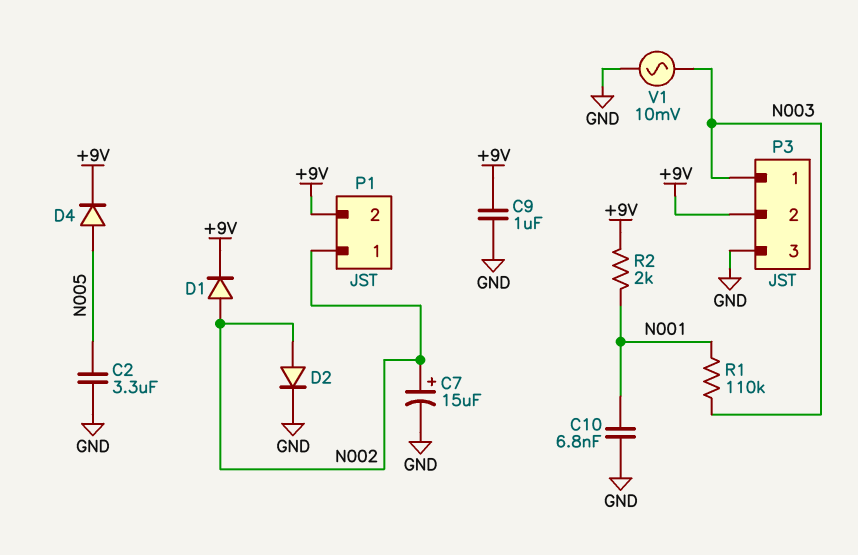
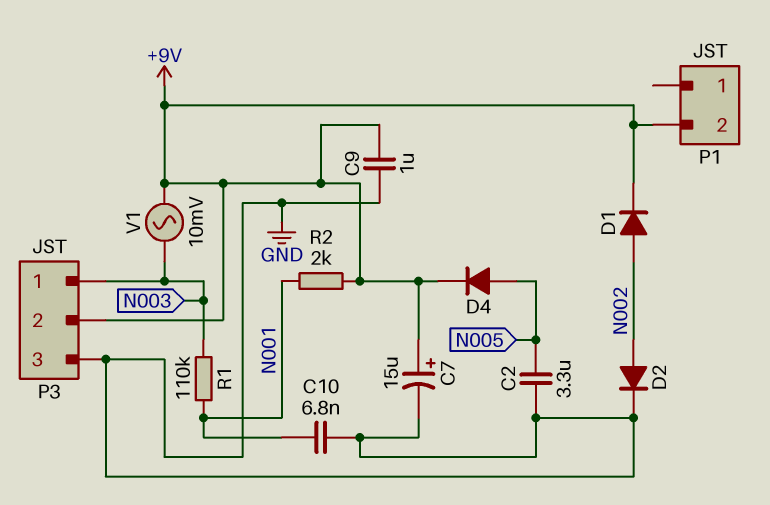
C7: 15uF (plus N002, minus GND) -> 15uF (plus +9V, minus GND)
P1 pin 1: N002 -> none
V1: AC 10mV (GND, N003) -> AC 10mV (+9V, N003)

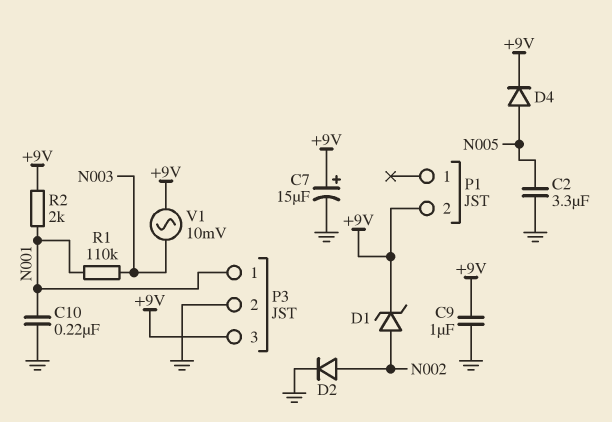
C10: 6.8nF (GND, N001) -> 220nF (GND, N001)
D1: diode (A N002, K +9V) -> zener (A N002, K +9V)
P3 pin 1: N003 -> N001
P3 pin 2: +9V -> GND
P3 pin 3: GND -> +9V

